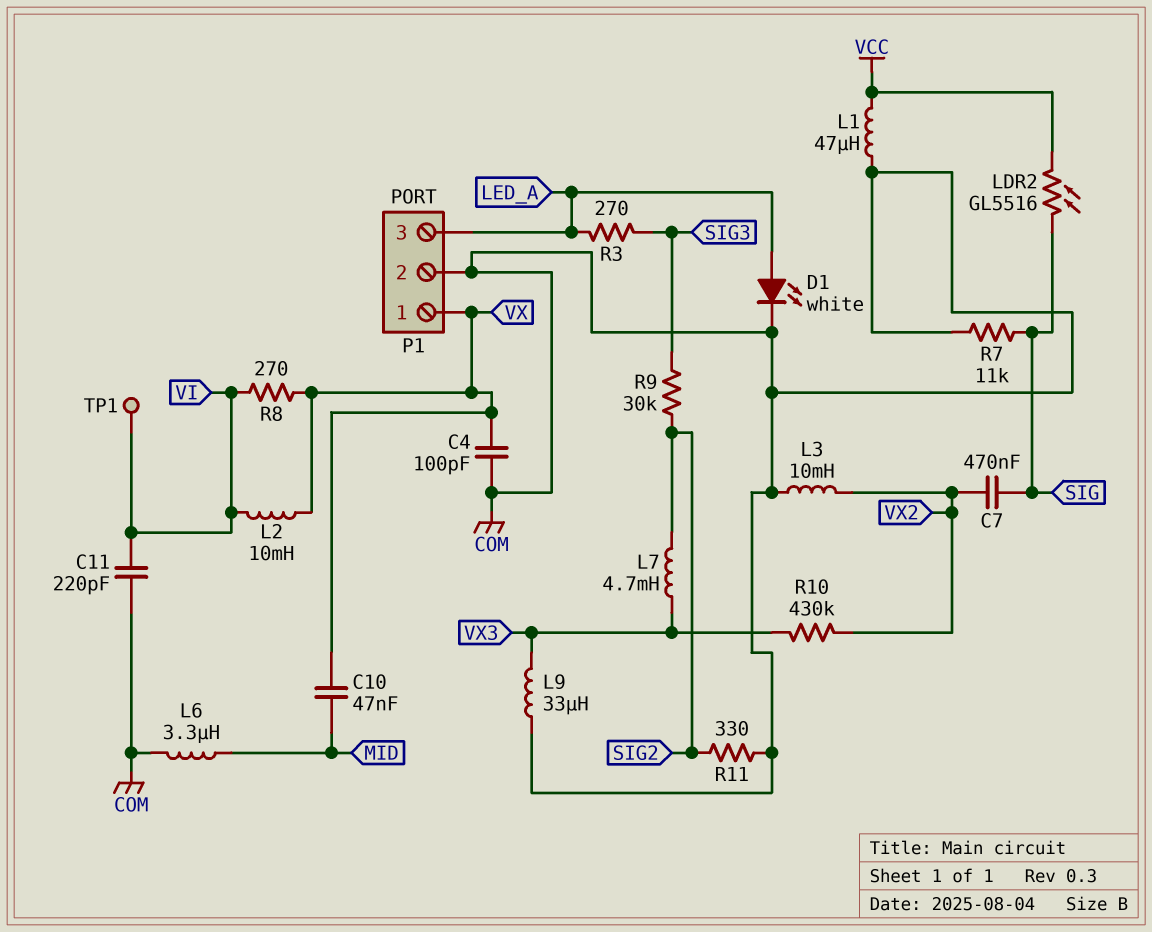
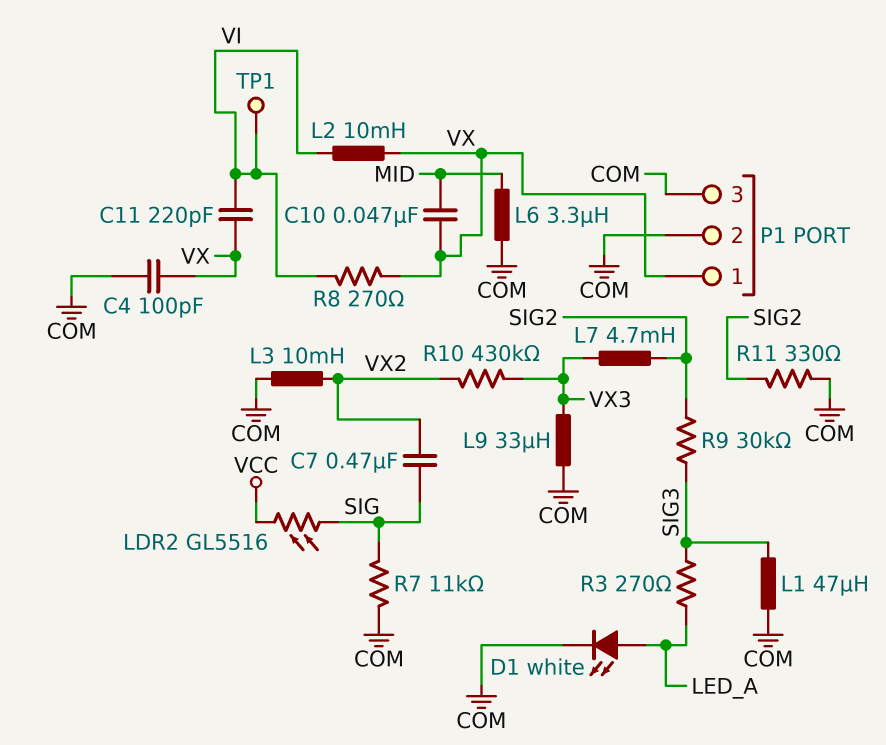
C11: 220pF (COM, VI) -> 220pF (VI, VX)
L1: 47uH (COM, VCC) -> 47uH (COM, SIG3)
P1 pin 3: LED_A -> COM

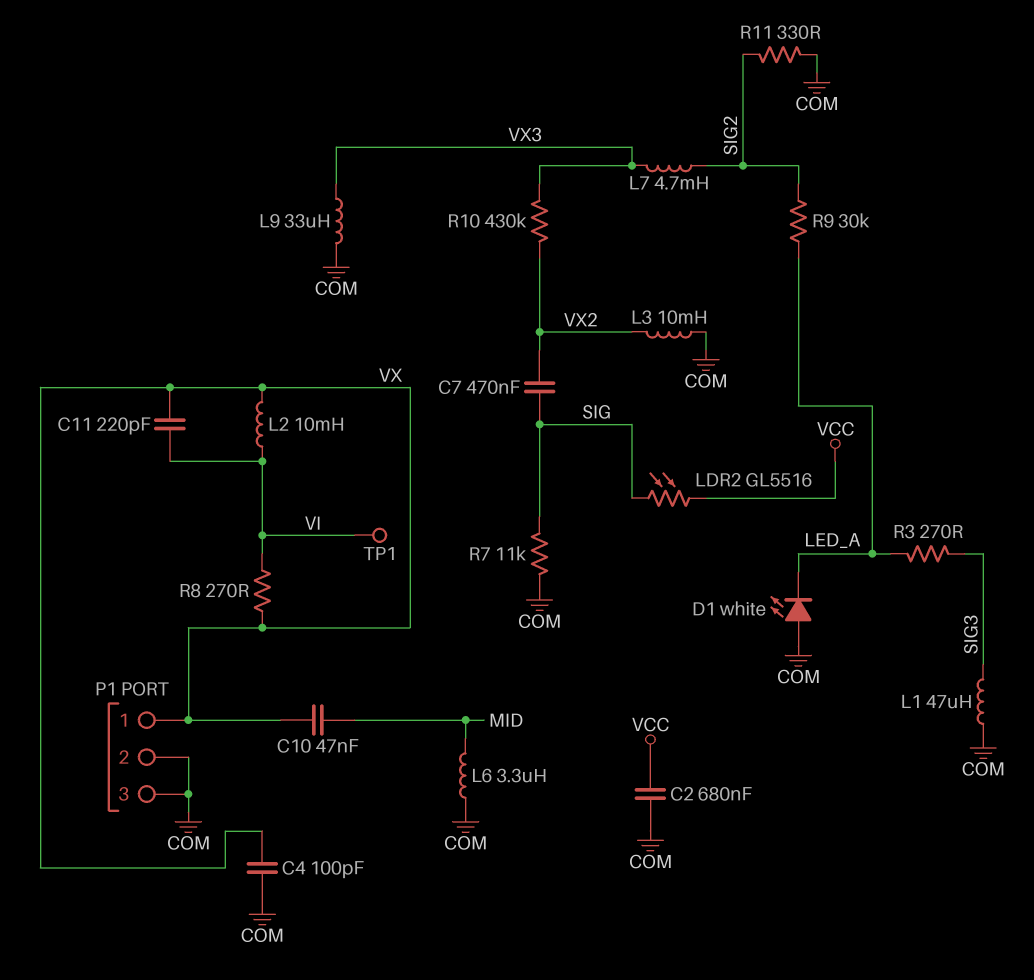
C2: none -> 680nF (COM, VCC)
D1: LED white (A LED_A, K COM) -> LED white (A COM, K LED_A)
R9: 30k (SIG2, SIG3) -> 30k (LED_A, SIG2)

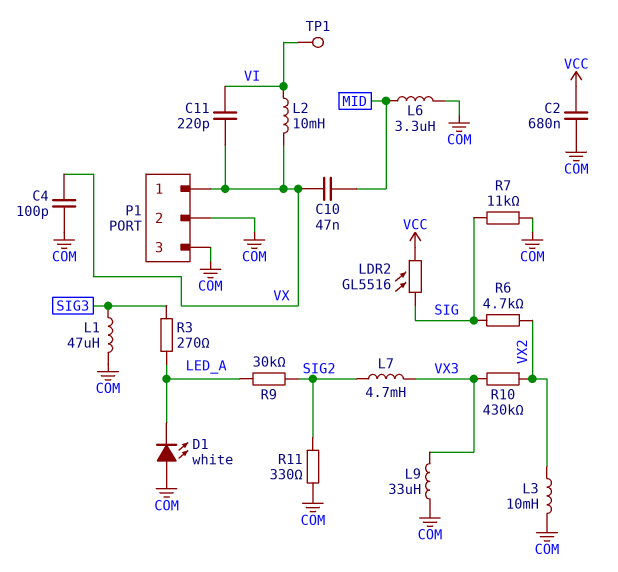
C7: 470nF (SIG, VX2) -> none
R6: none -> 4.7k (SIG, VX2)
R8: 270 (VI, VX) -> none

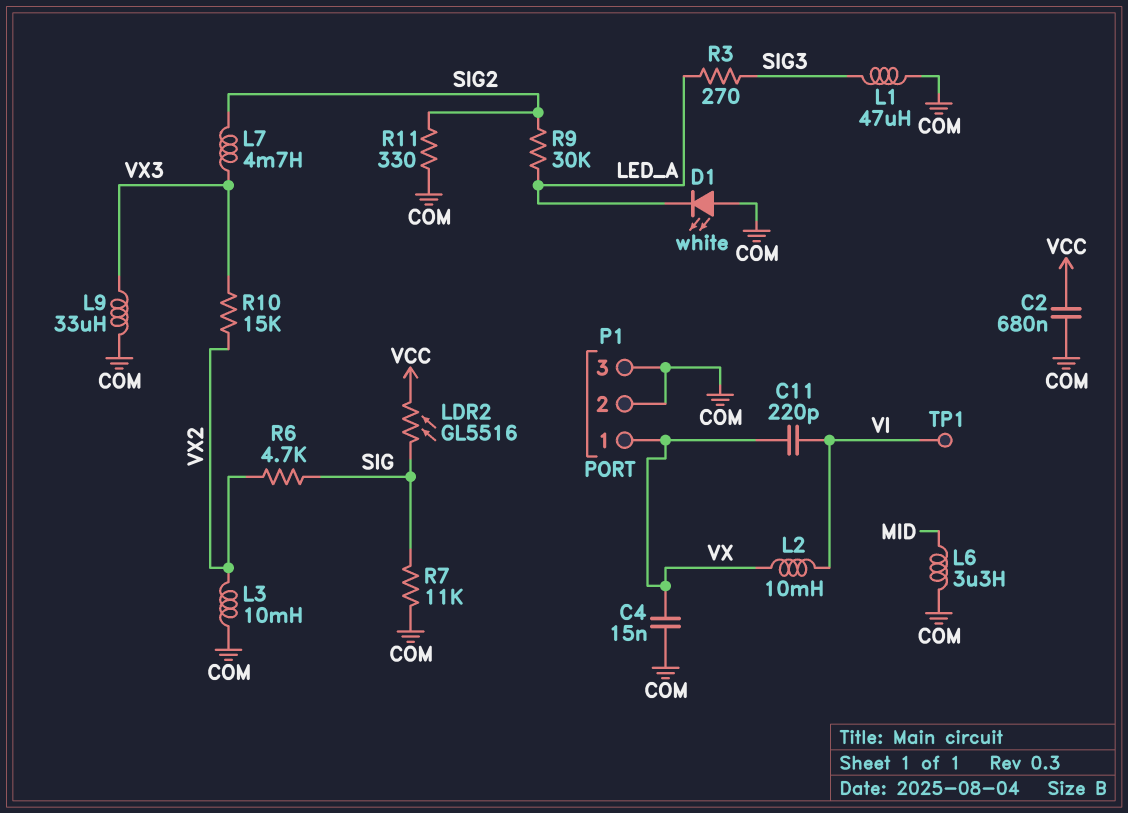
C4: 100pF (COM, VX) -> 15nF (COM, VX)
C10: 47nF (MID, VX) -> none
R10: 430k (VX2, VX3) -> 15k (VX2, VX3)

